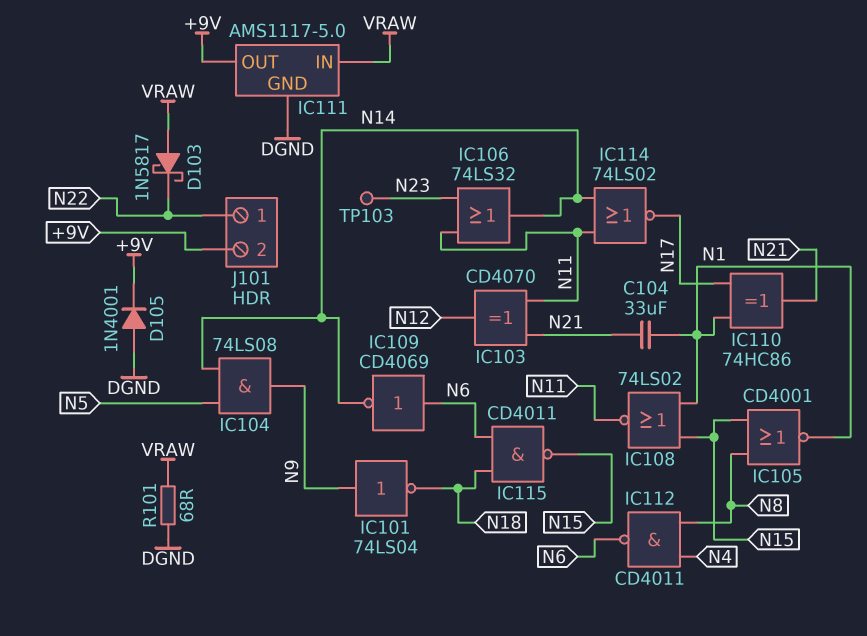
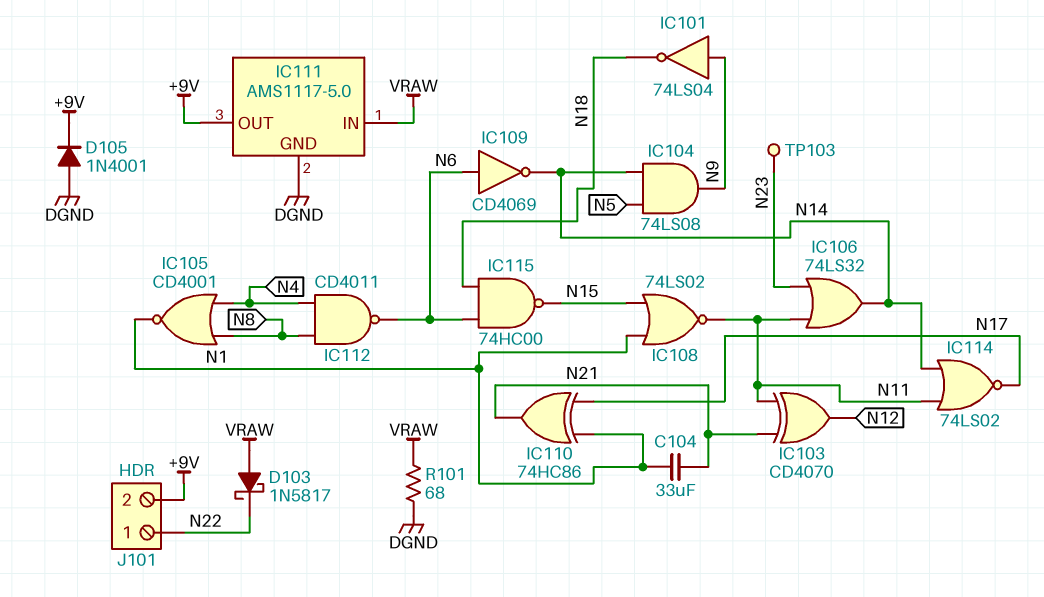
IC105: NOR CD4001 (in N8, in N15, out N1) -> NOR CD4001 (in N4, in N8, out N1)
IC115: NAND CD4011 (in N6, in N18, out N15) -> NAND 74HC00 (in N6, in N18, out N15)

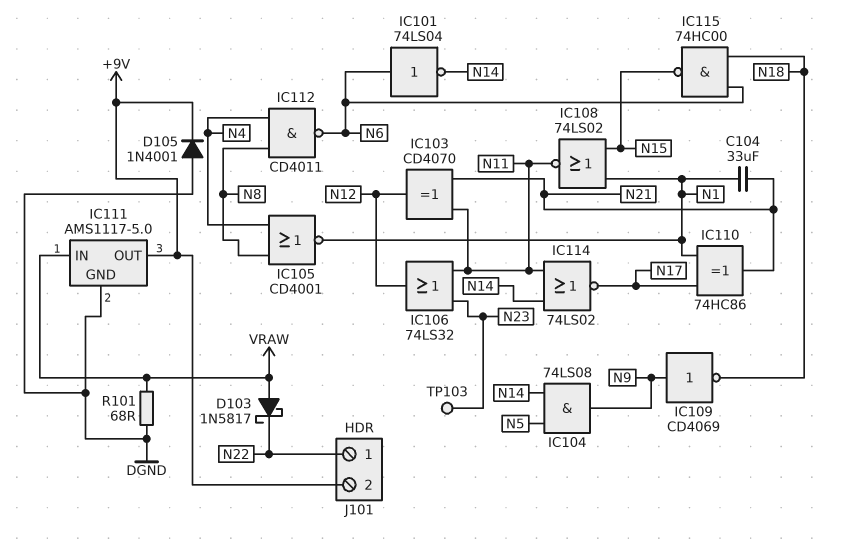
IC101: NOT 74LS04 (in N9, out N18) -> NOT 74LS04 (in N6, out N14)
IC106: OR 74LS32 (in N11, in N23, out N14) -> OR 74LS32 (in N11, in N23, out N12)
IC109: NOT CD4069 (in N6, out N14) -> NOT CD4069 (in N9, out N18)

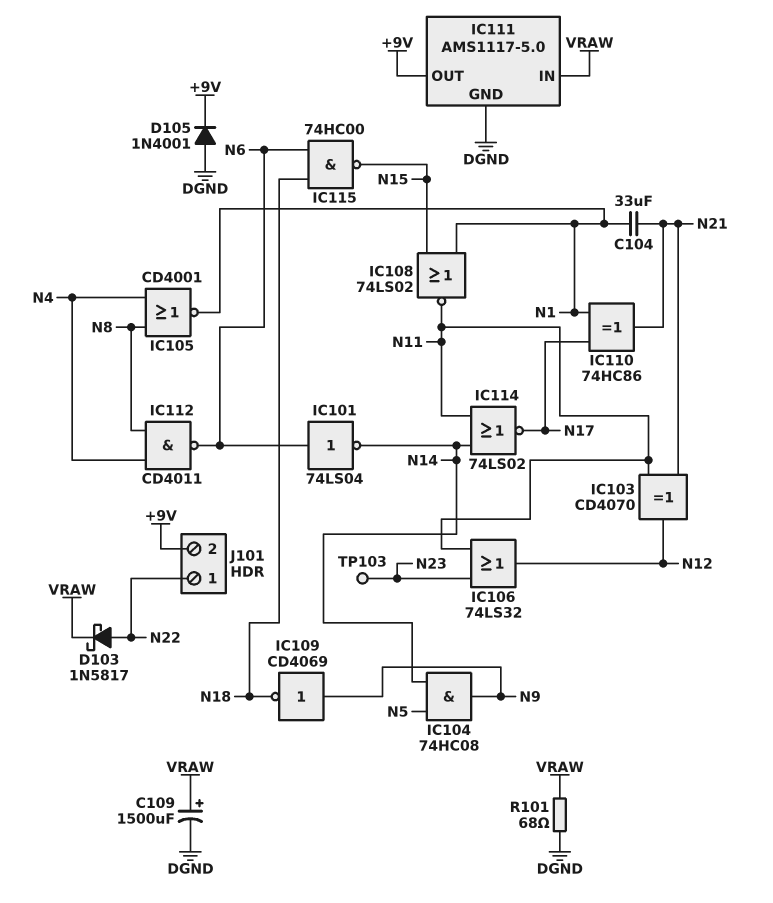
C109: none -> 1500uF (plus VRAW, minus DGND)
D103: schottky 1N5817 (A VRAW, K N22) -> schottky 1N5817 (A N22, K VRAW)
IC104: AND 74LS08 (in N5, in N14, out N9) -> AND 74HC08 (in N5, in N14, out N9)

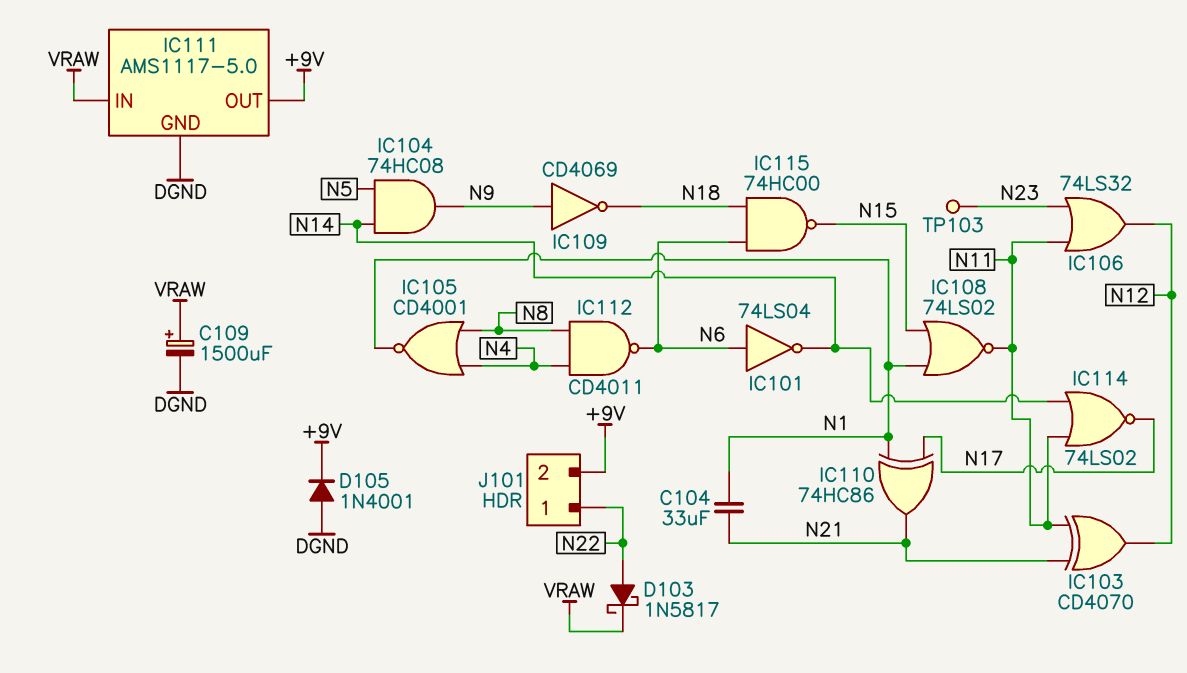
R101: 68 (DGND, VRAW) -> none

